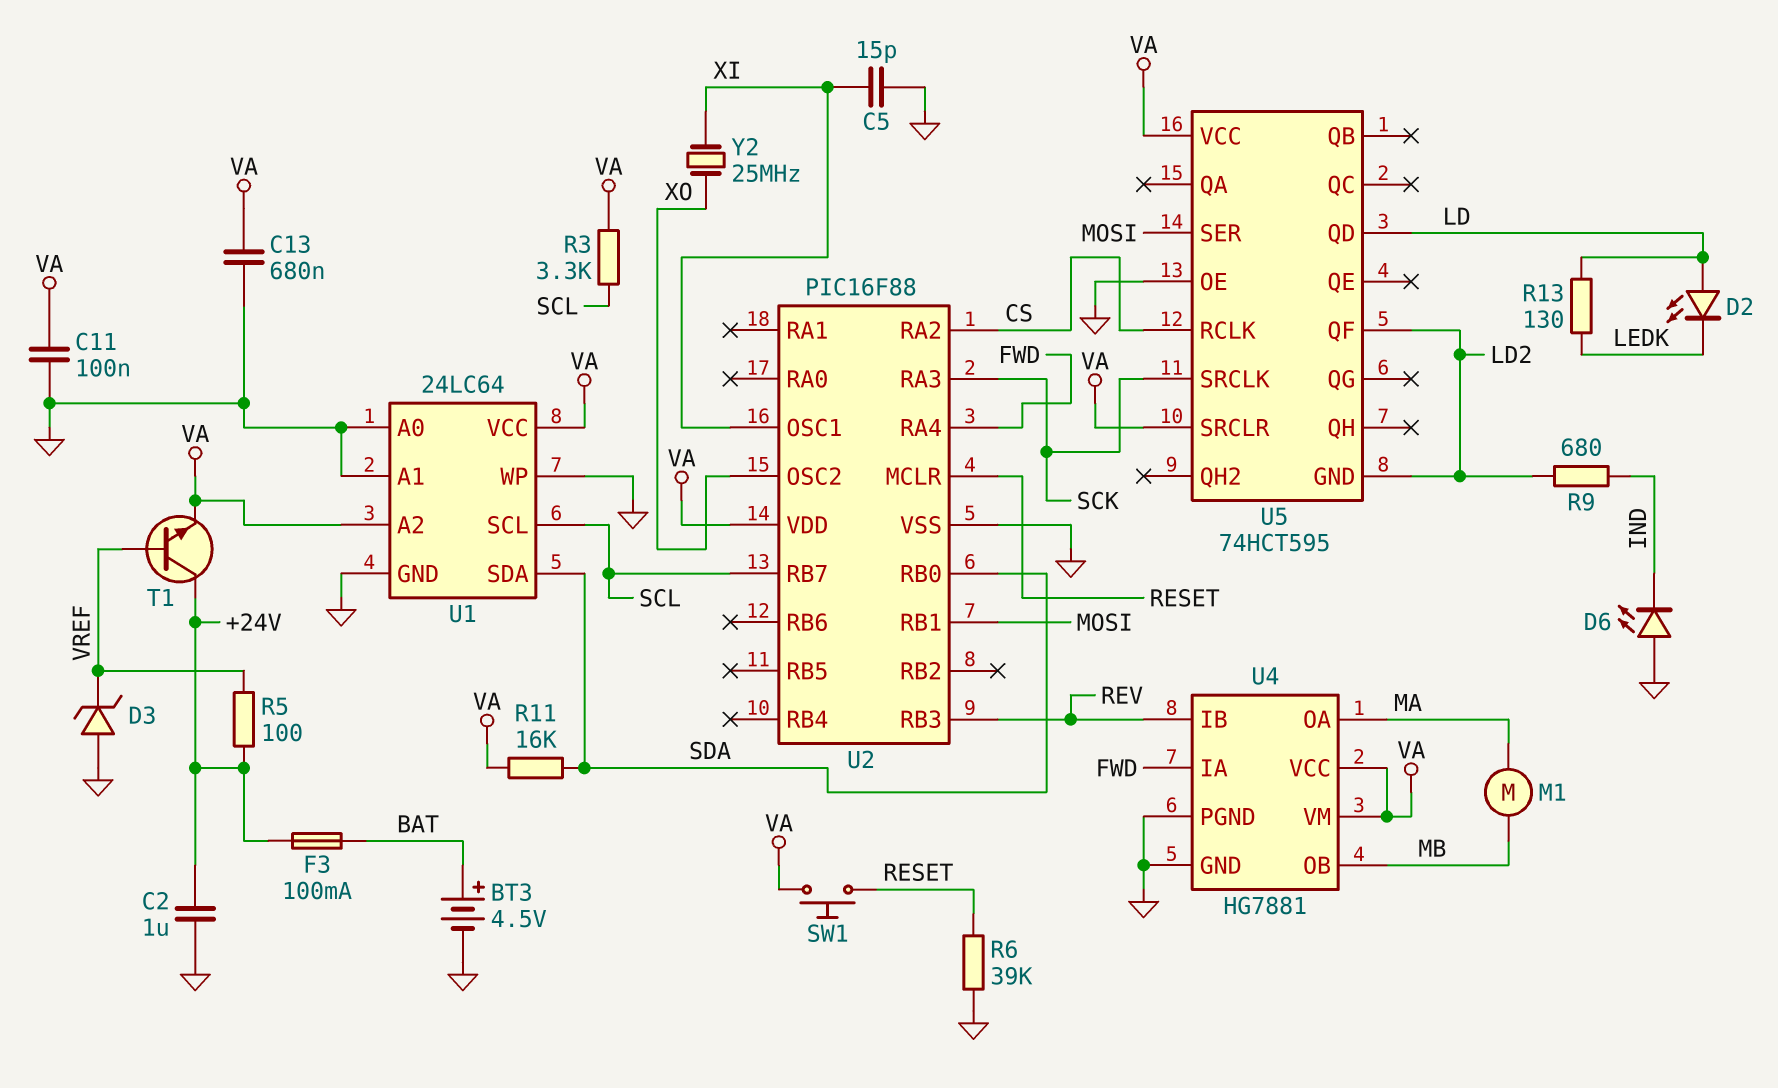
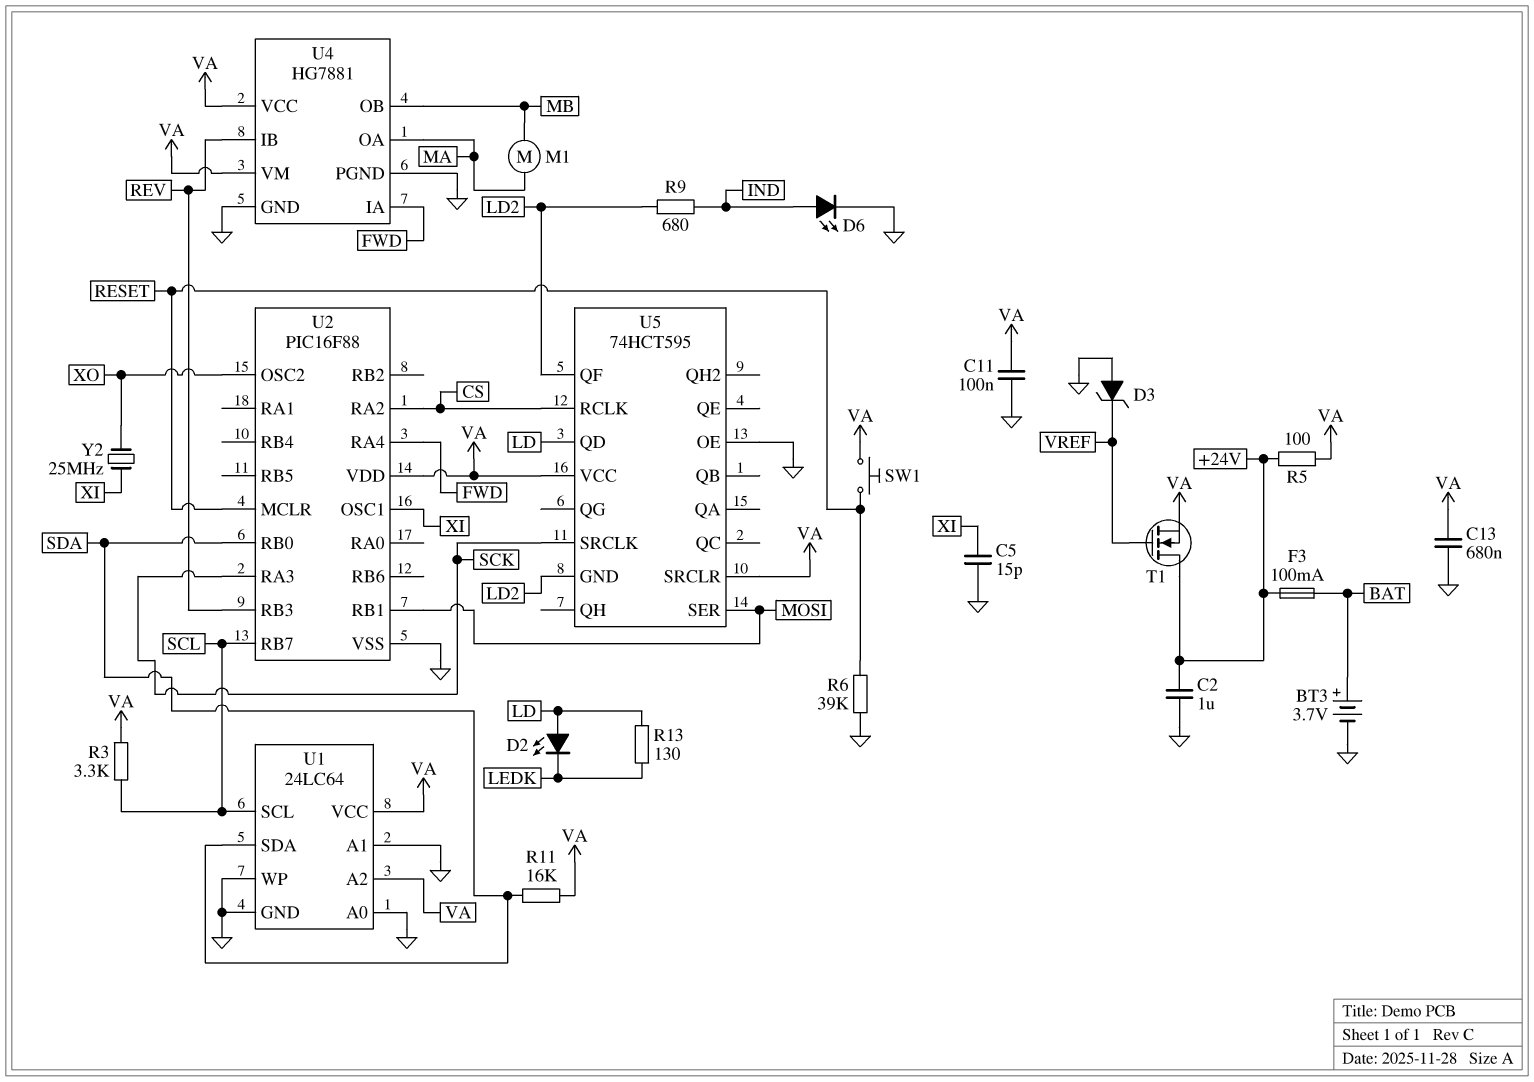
BT3: 4.5V (plus BAT, minus GND) -> 3.7V (plus BAT, minus GND)
D6: LED (A GND, K IND) -> LED (A IND, K GND)
R5: 100 (+24V, VREF) -> 100 (+24V, VA)
T1: NPN (B VREF, C +24V, E VA) -> NMOS (G VREF, D +24V, S VA)

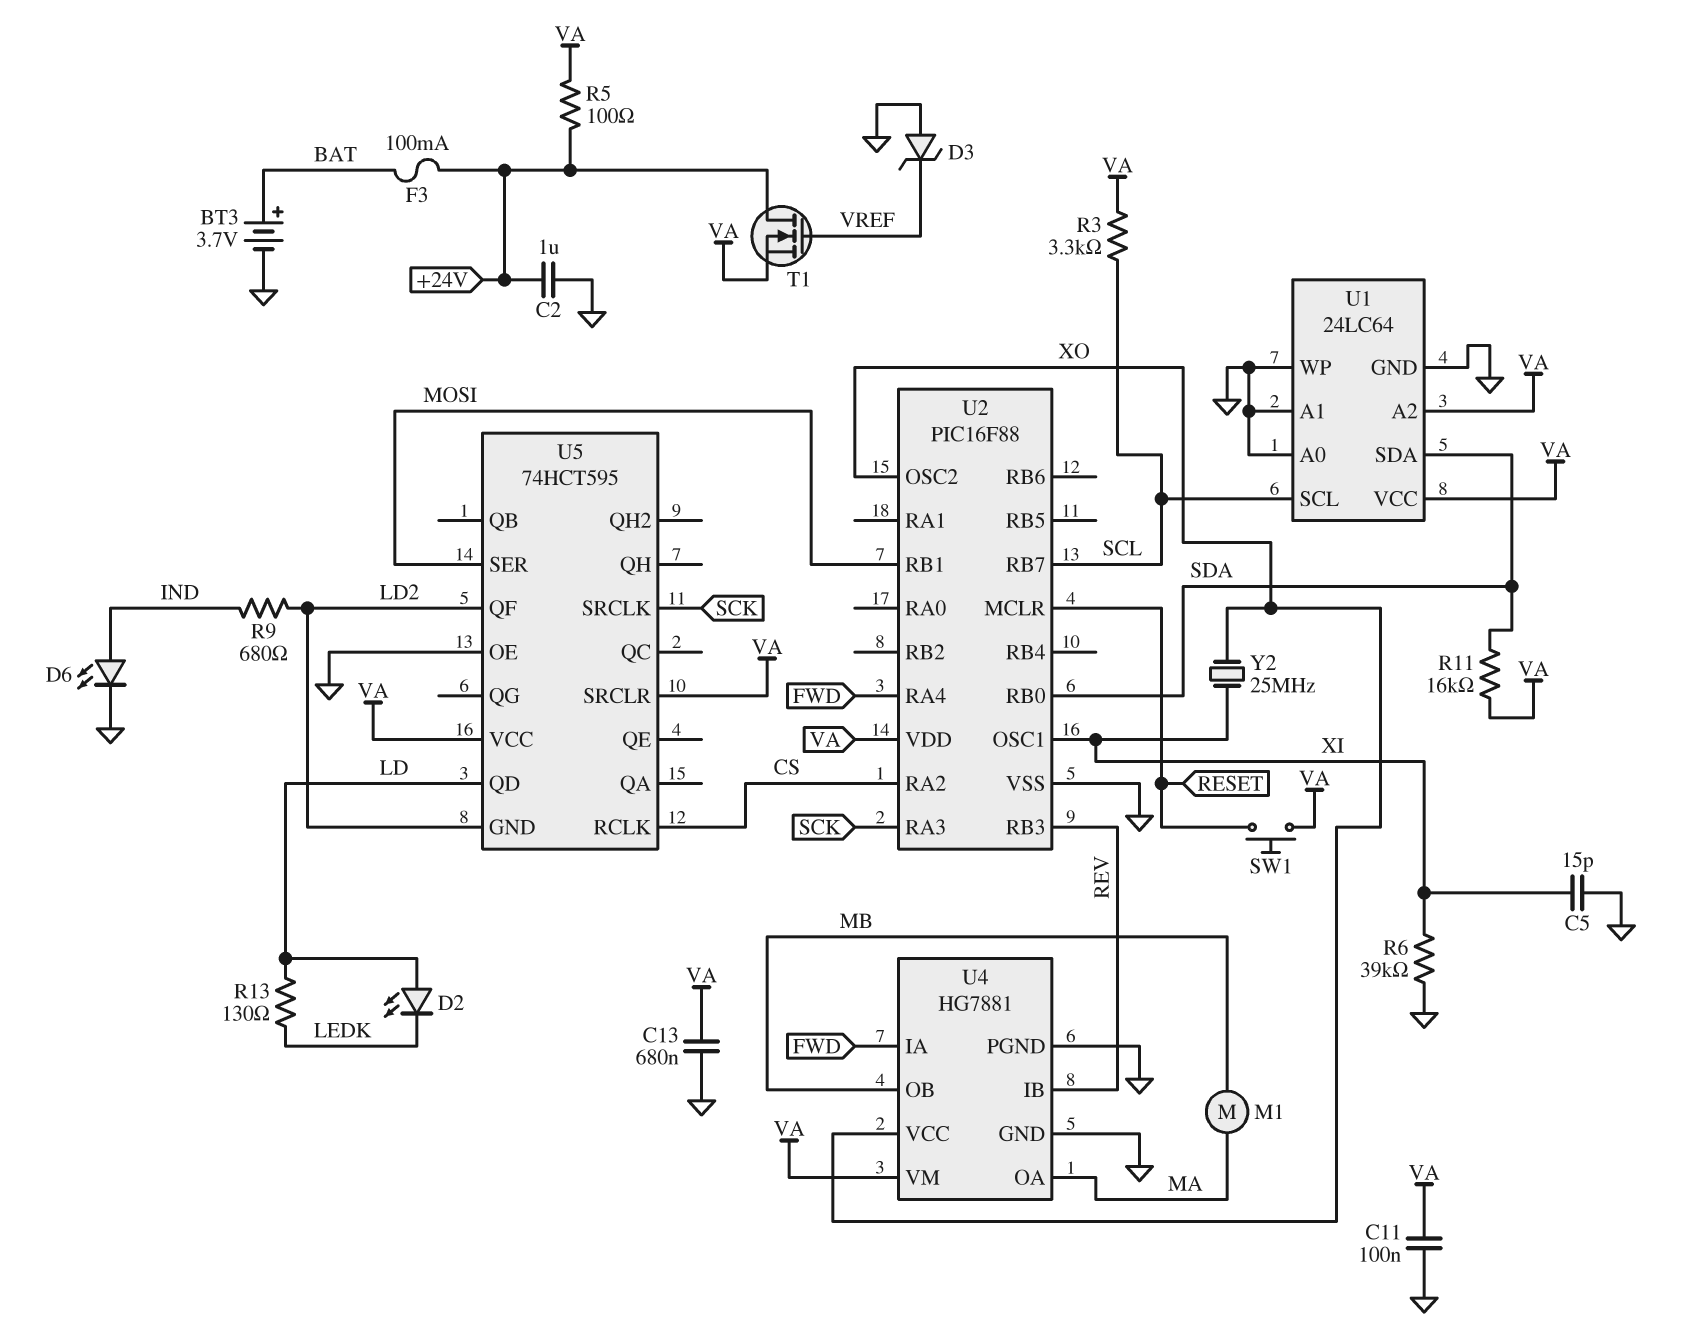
R6: 39k (GND, RESET) -> 39k (GND, XI)
U4 pin VCC: VA -> XO

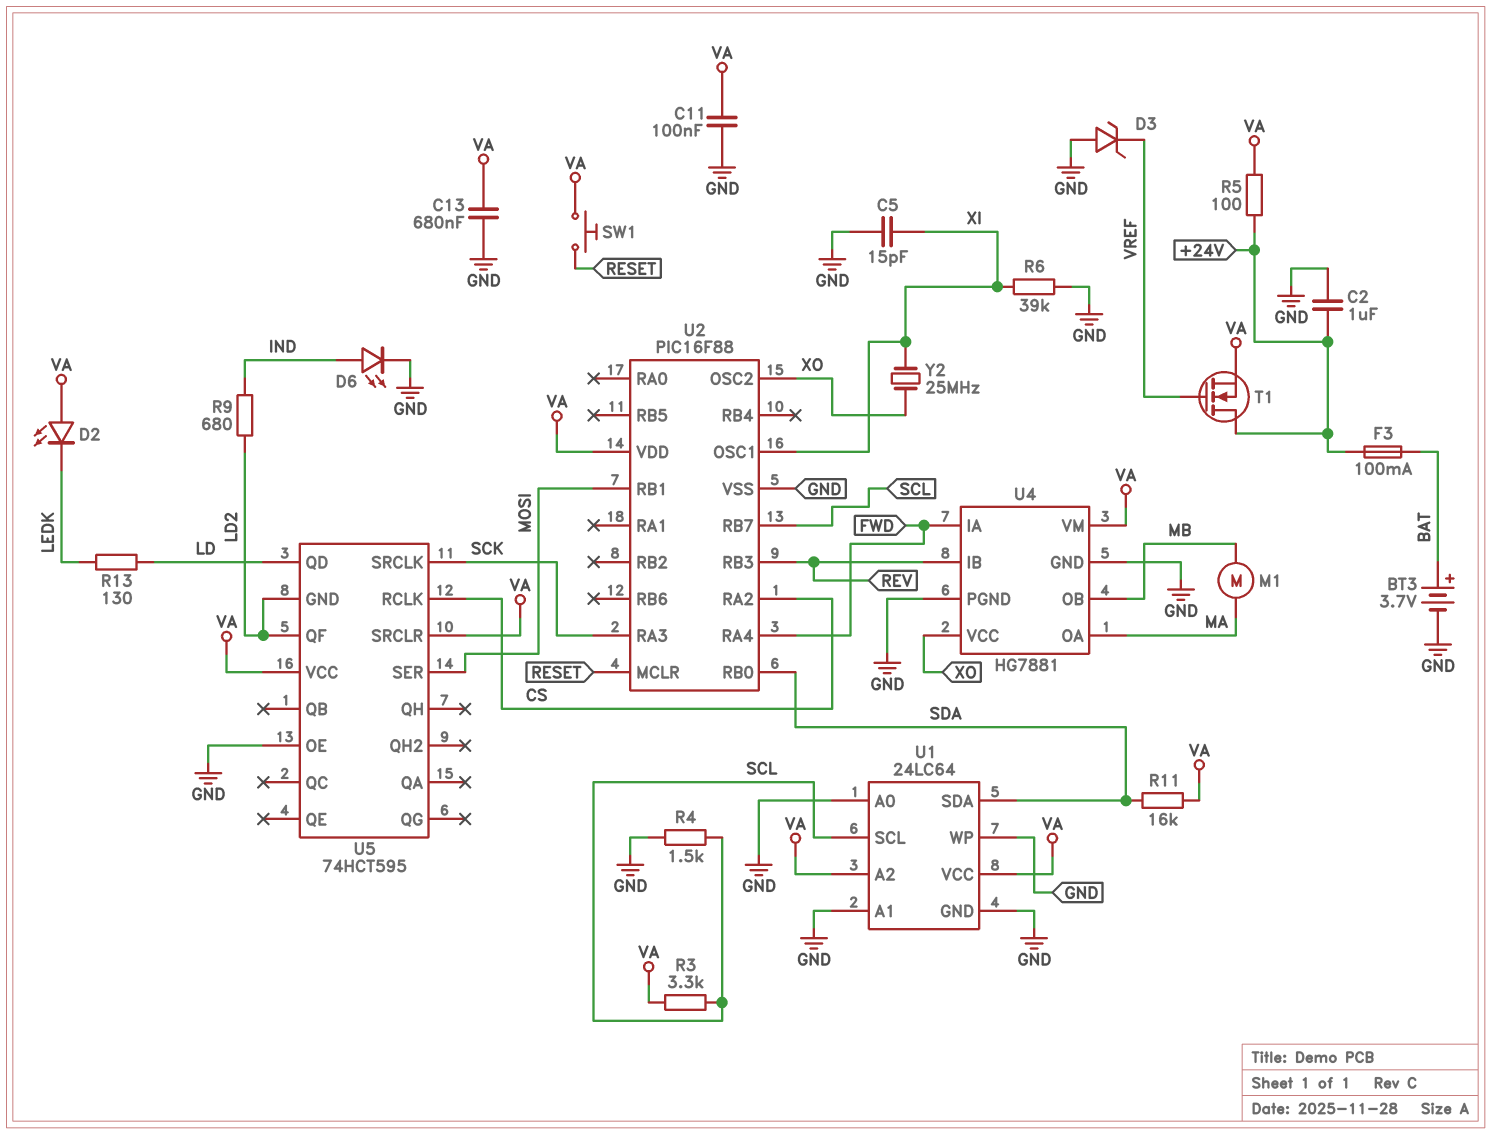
D2: LED (A LD, K LEDK) -> LED (A VA, K LEDK)
R4: none -> 1.5k (GND, SCL)

